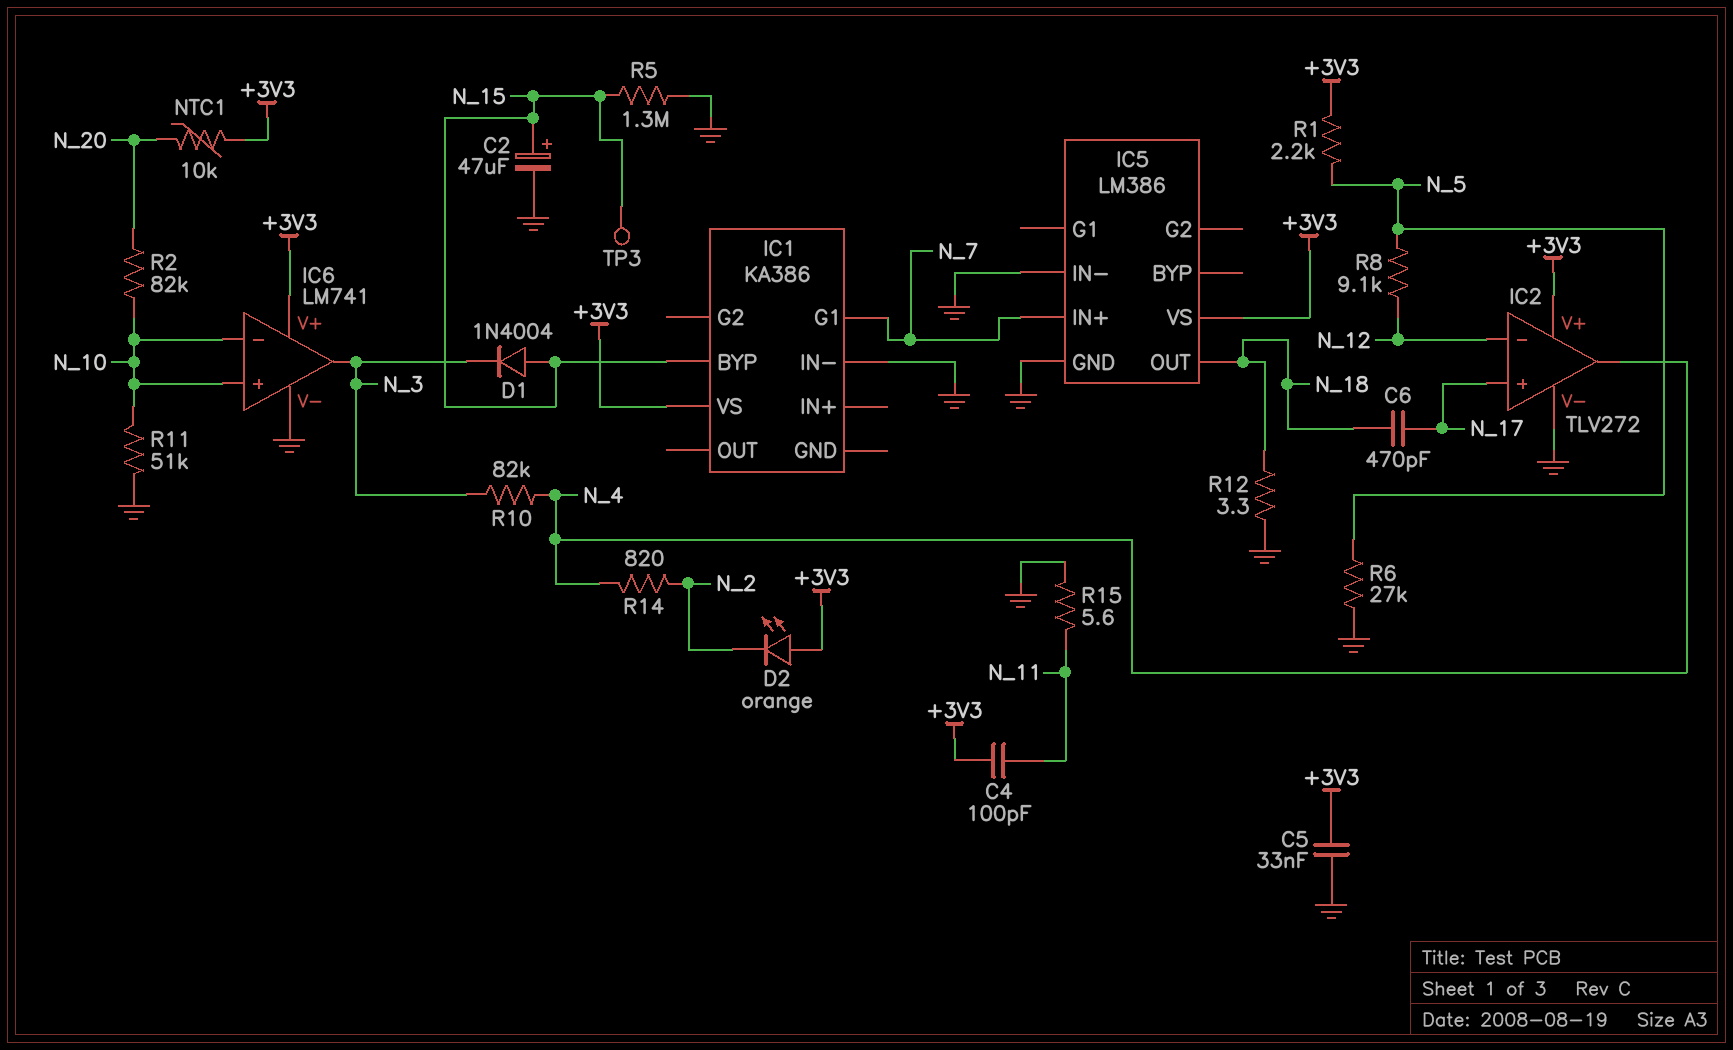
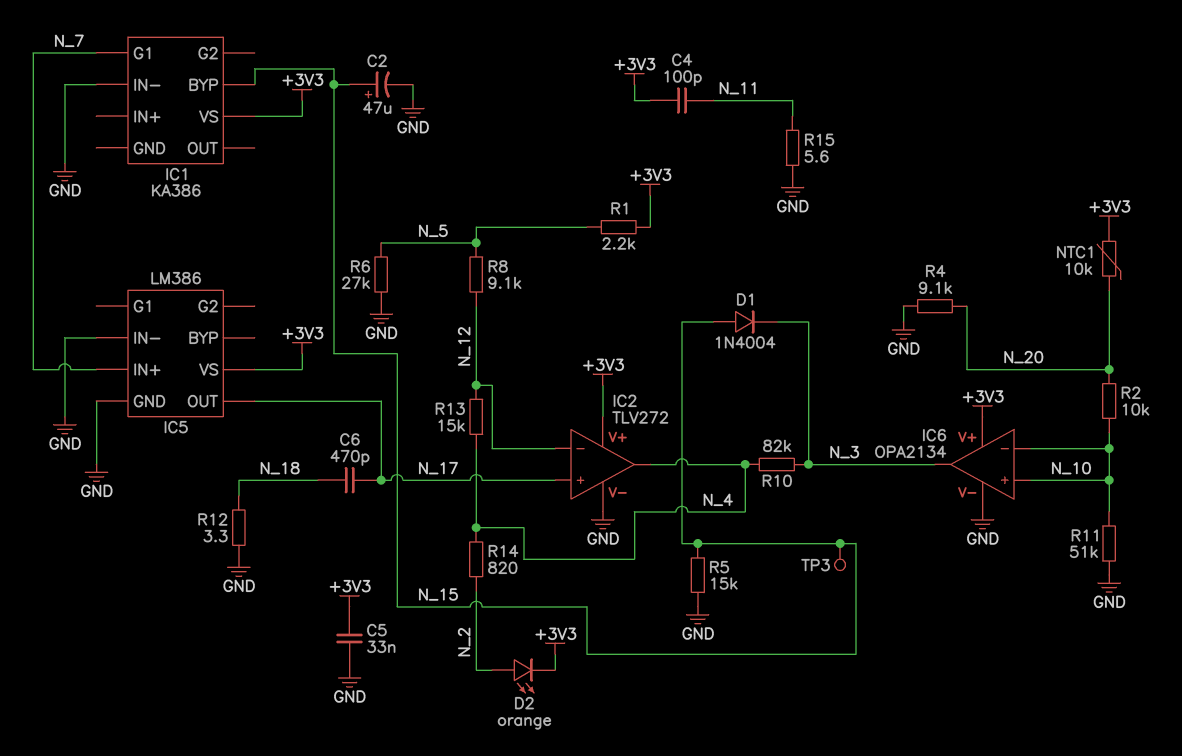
D2: LED orange (A +3V3, K N_2) -> LED orange (A N_2, K +3V3)
IC5 pin OUT: N_18 -> N_17
IC6: LM741 -> OPA2134
R2: 82k (N_10, N_20) -> 10k (N_10, N_20)
R4: none -> 9.1k (GND, N_20)
R5: 1.3M (GND, N_15) -> 15k (GND, N_15)
R13: none -> 15k (N_4, N_12)

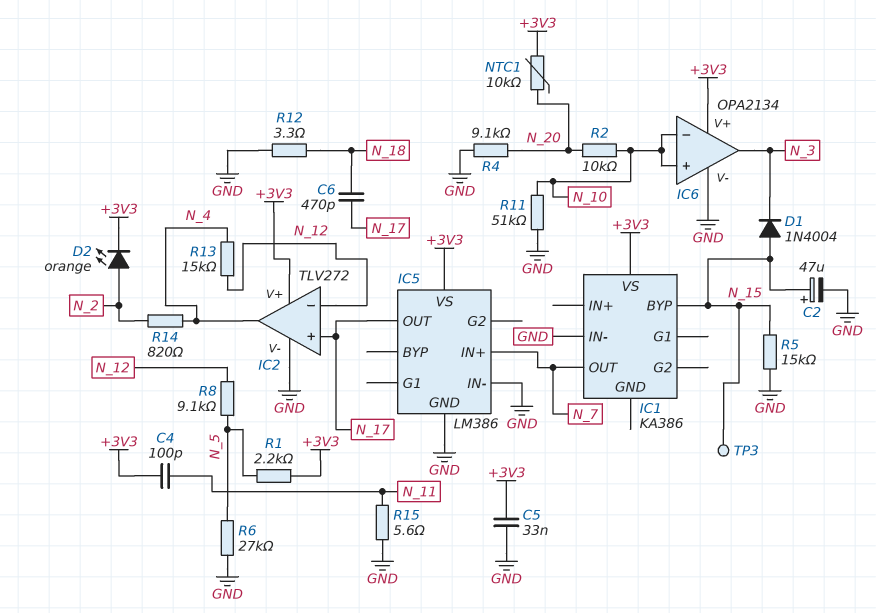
IC1 pin G1: N_7 -> none
IC1 pin OUT: none -> N_7
R10: 82k (N_3, N_4) -> none

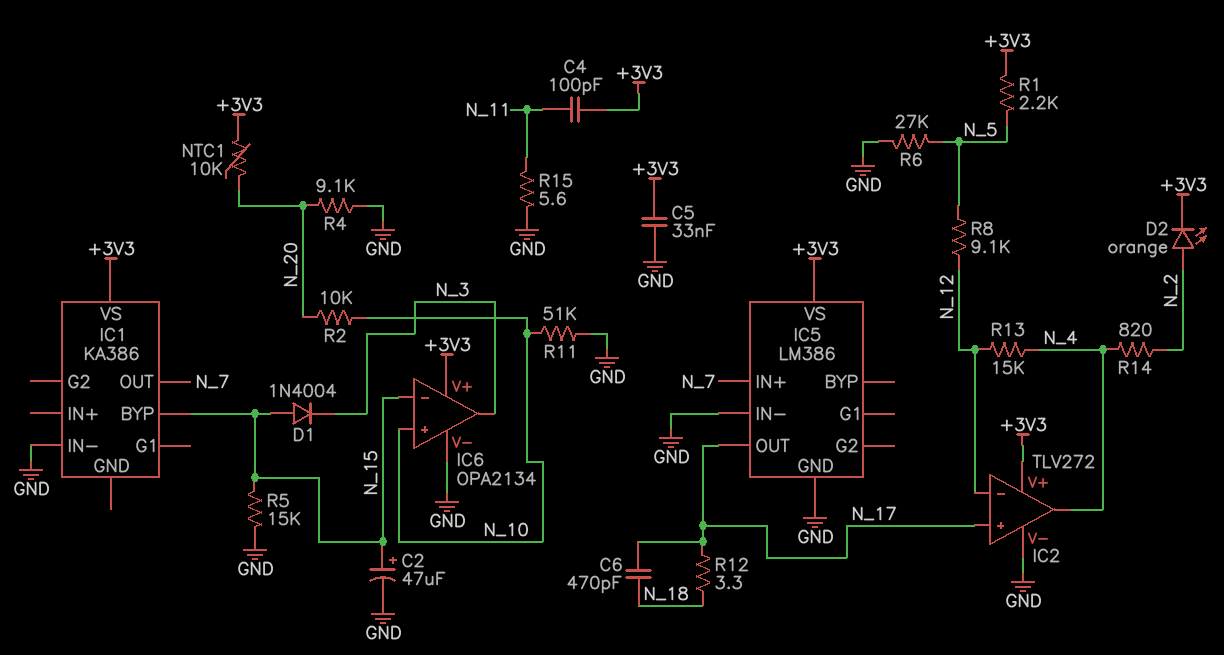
IC6 pin in-: N_10 -> N_15
R12: 3.3 (GND, N_18) -> 3.3 (N_17, N_18)
TP3: test point (N_15) -> none

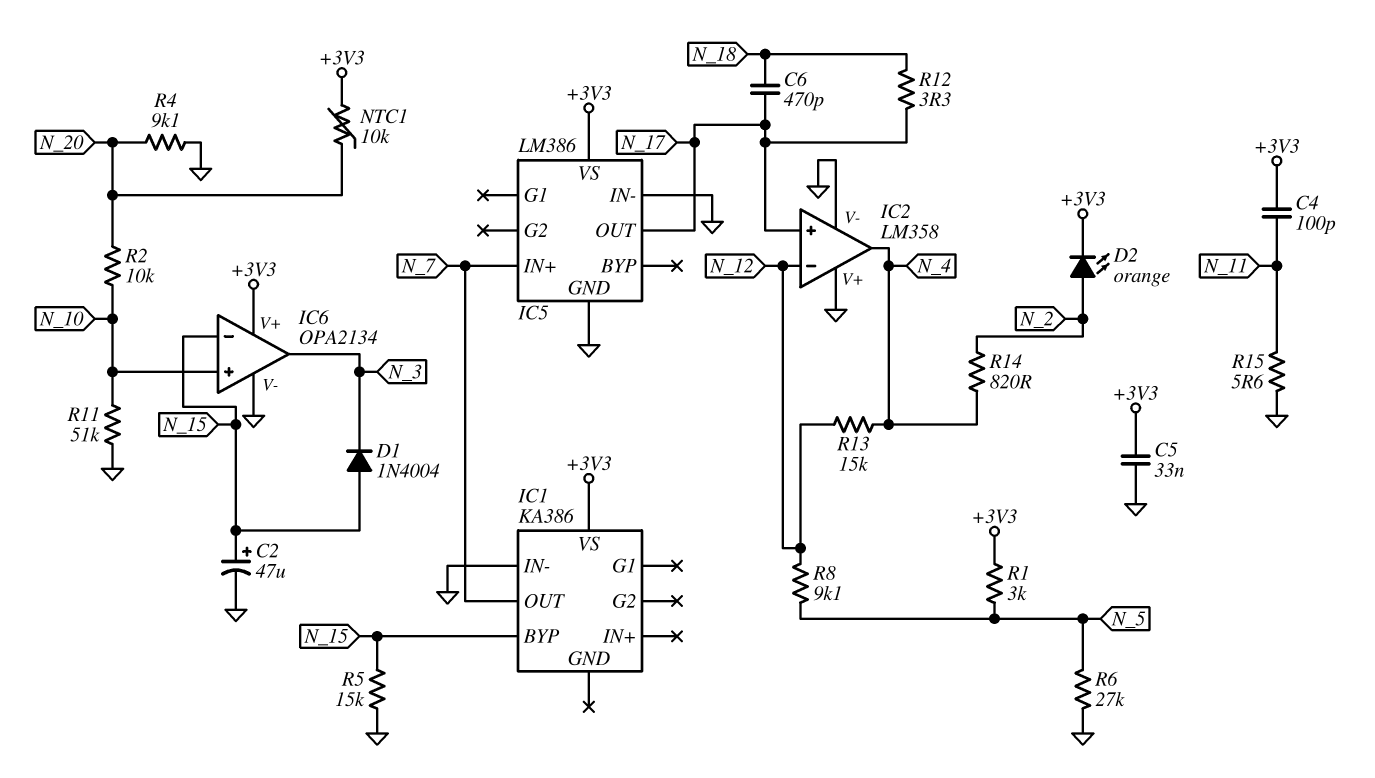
IC2: TLV272 -> LM358
IC2 pin V+: +3V3 -> GND
R1: 2.2k (+3V3, N_5) -> 3k (+3V3, N_5)

